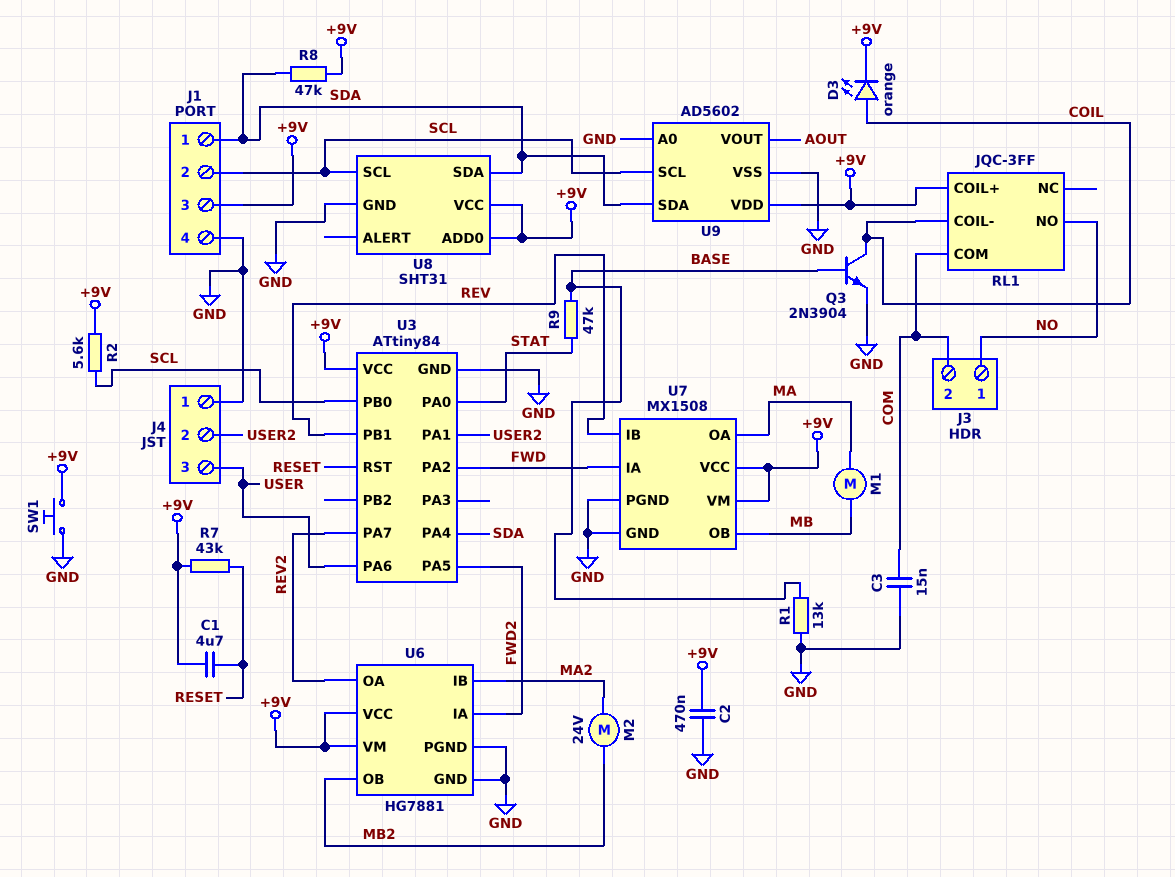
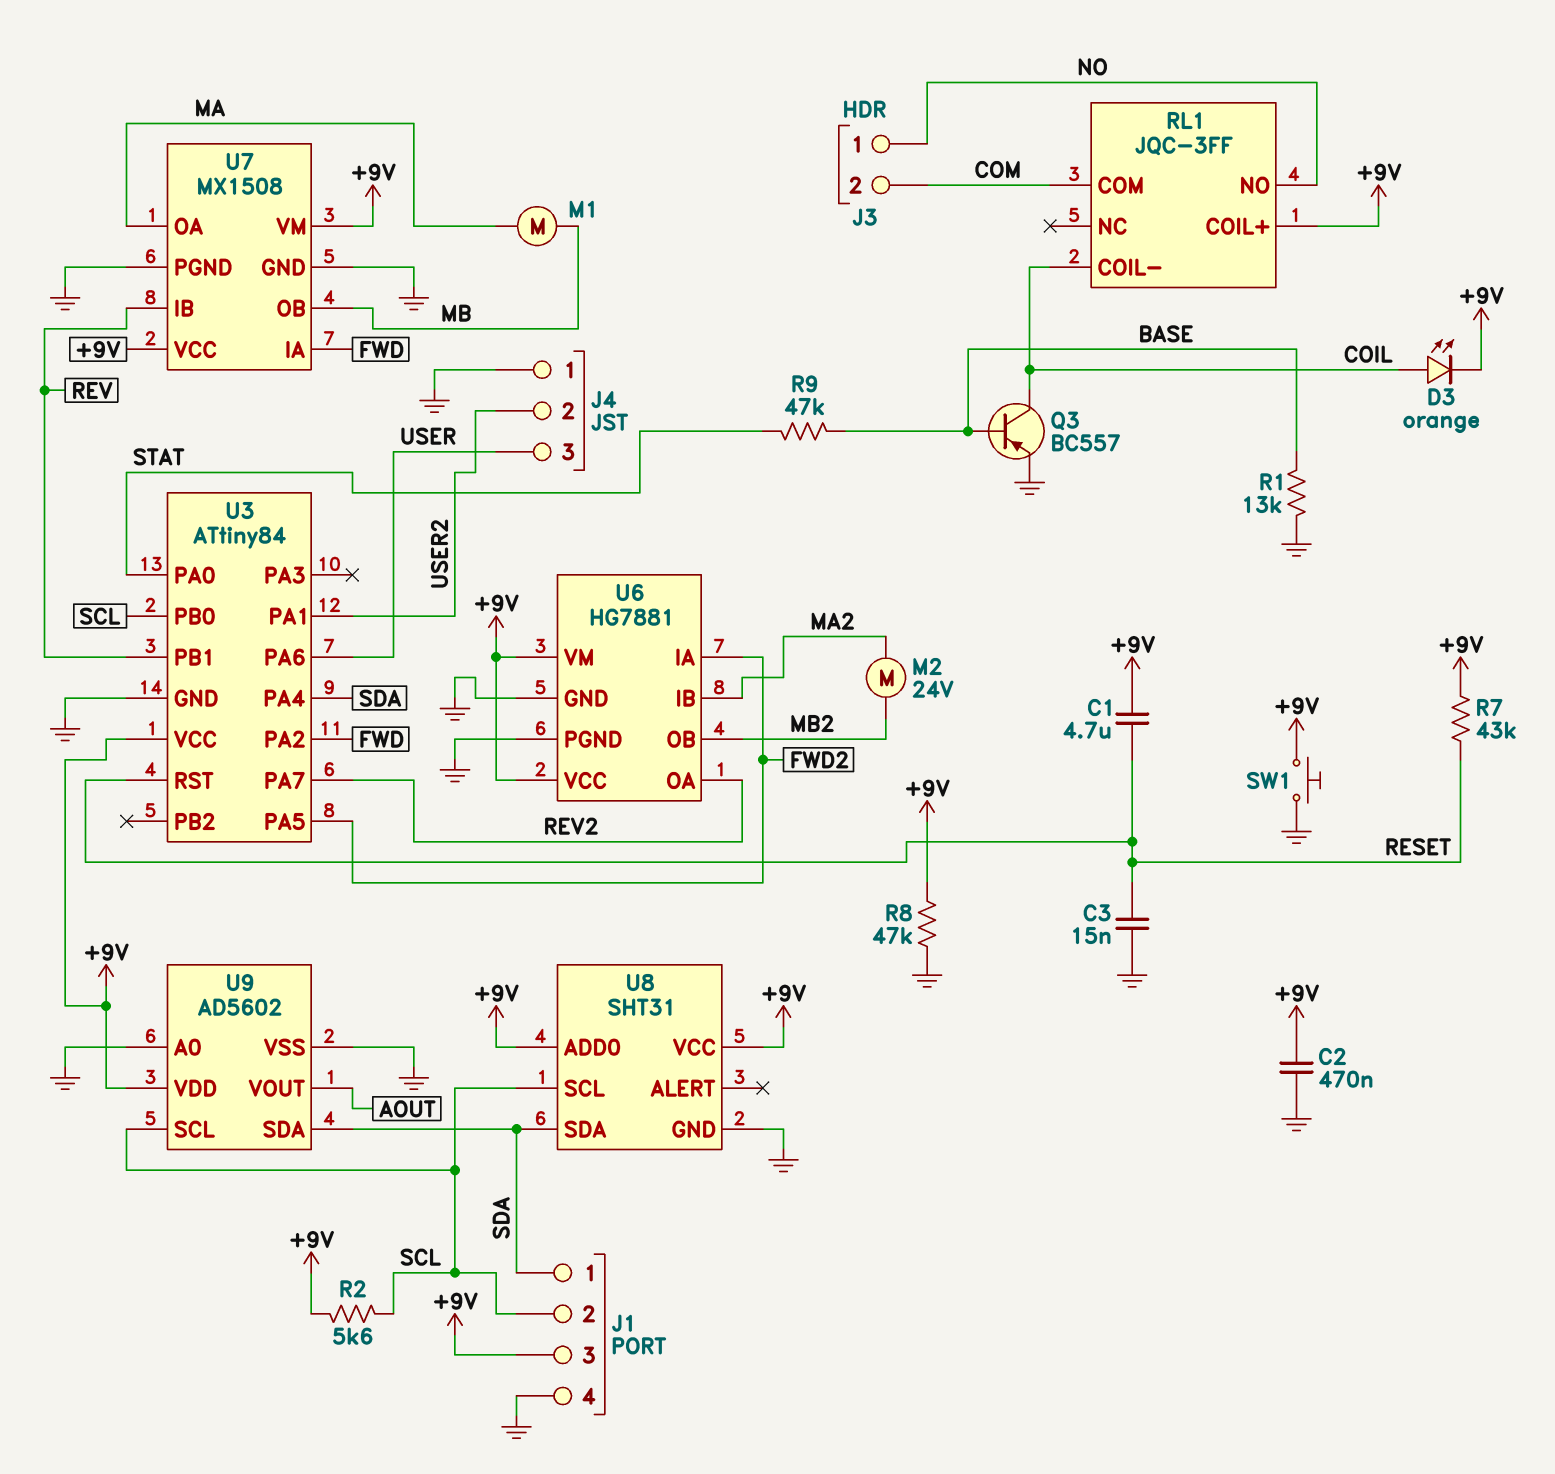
C3: 15nF (COM, GND) -> 15nF (GND, RESET)
Q3: NPN 2N3904 (B BASE, C COIL, E GND) -> PNP BC557 (B BASE, C COIL, E GND)
R8: 47k (+9V, SDA) -> 47k (+9V, GND)

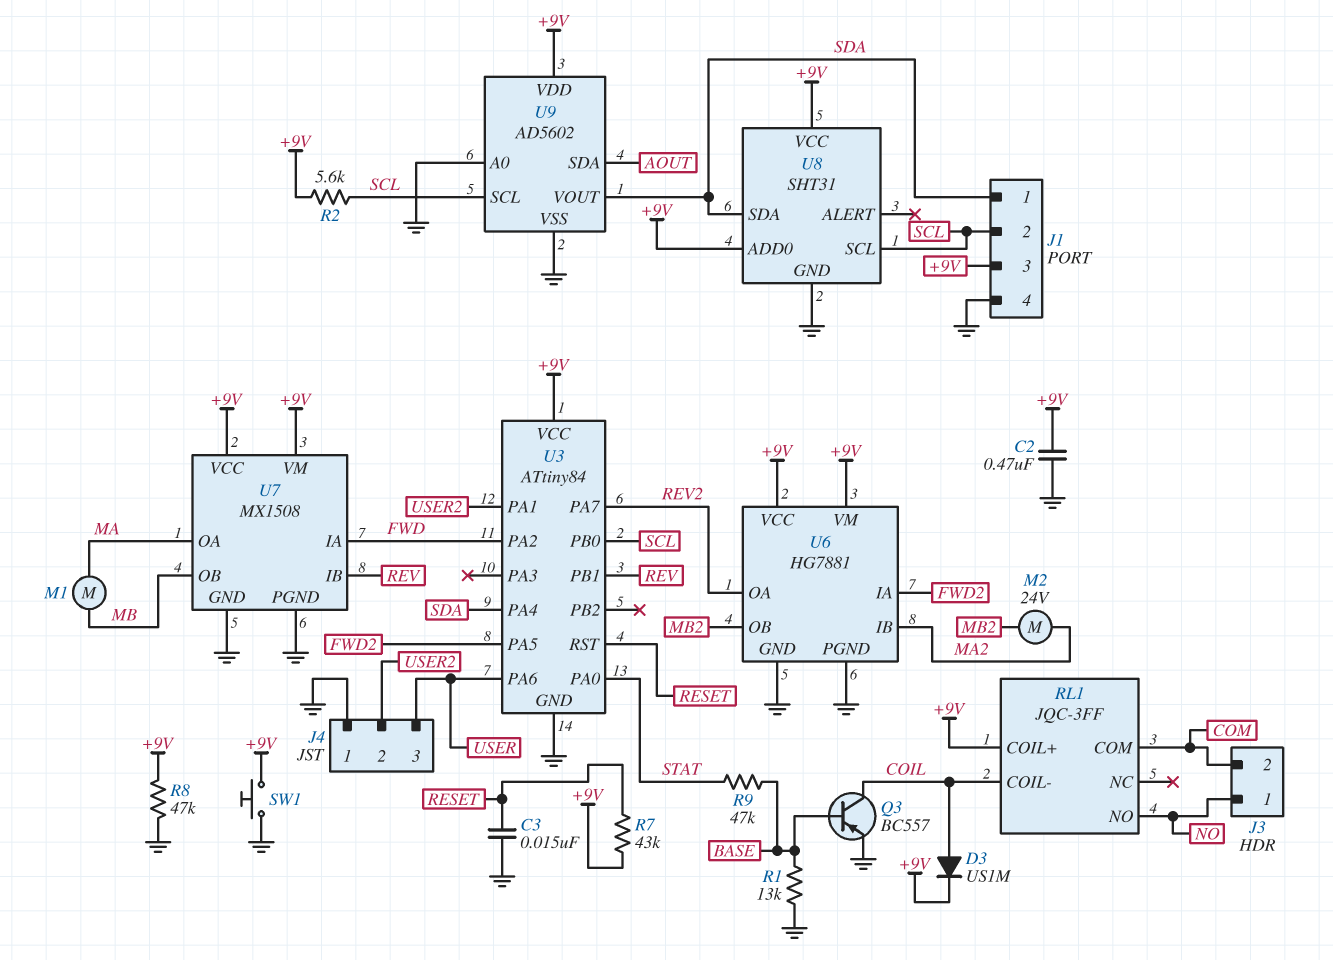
C1: 4.7uF (+9V, RESET) -> none
D3: LED orange (A COIL, K +9V) -> diode US1M (A COIL, K +9V)
U9 pin SDA: SDA -> AOUT
U9 pin VOUT: AOUT -> SDA

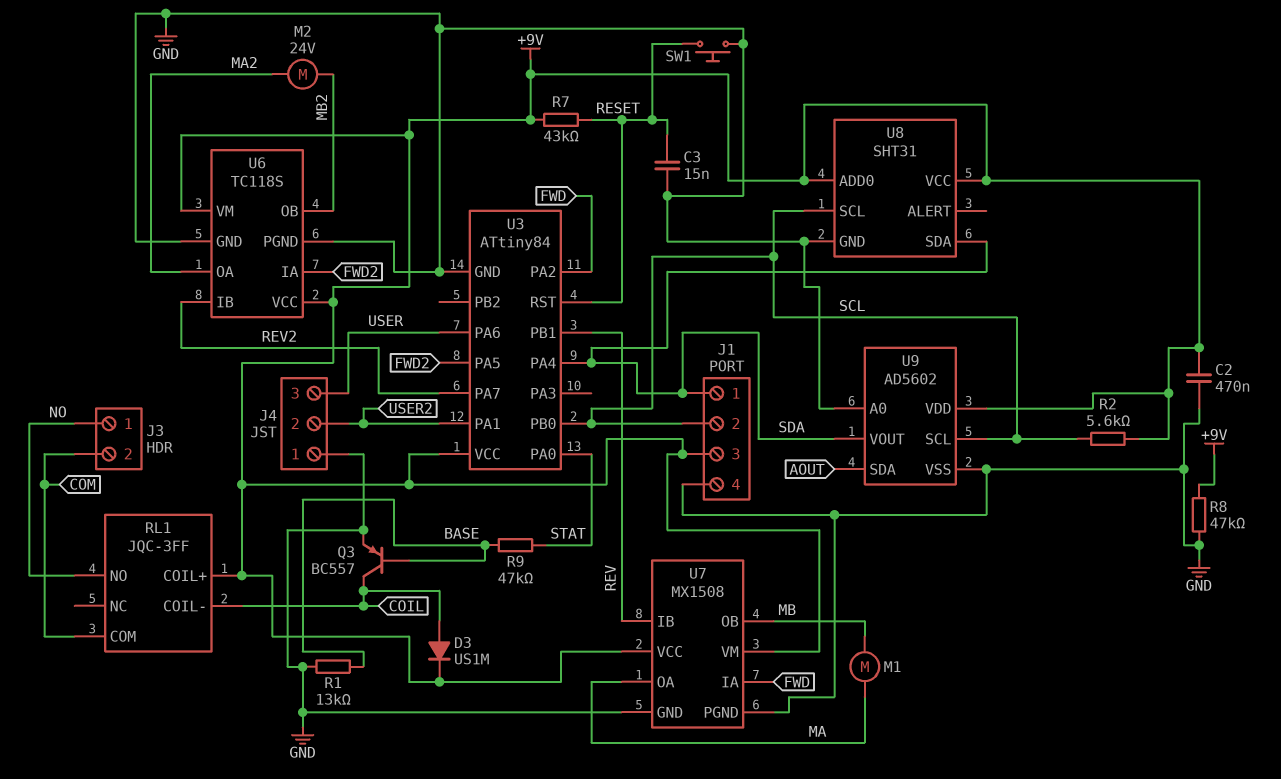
SW1: button (+9V, GND) -> button (GND, RESET)
U6: HG7881 -> TC118S
U6 pin IB: MA2 -> REV2
U6 pin OA: REV2 -> MA2

